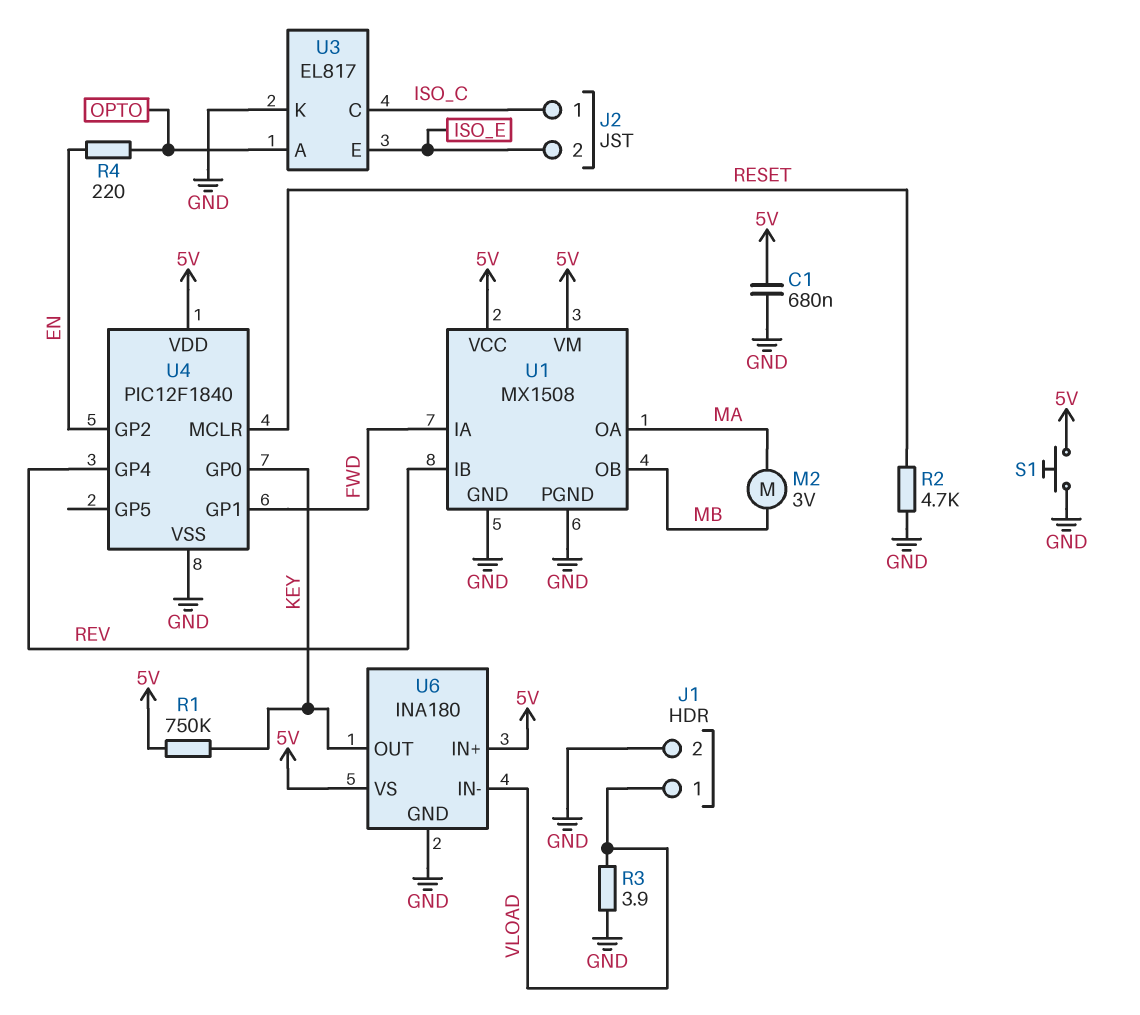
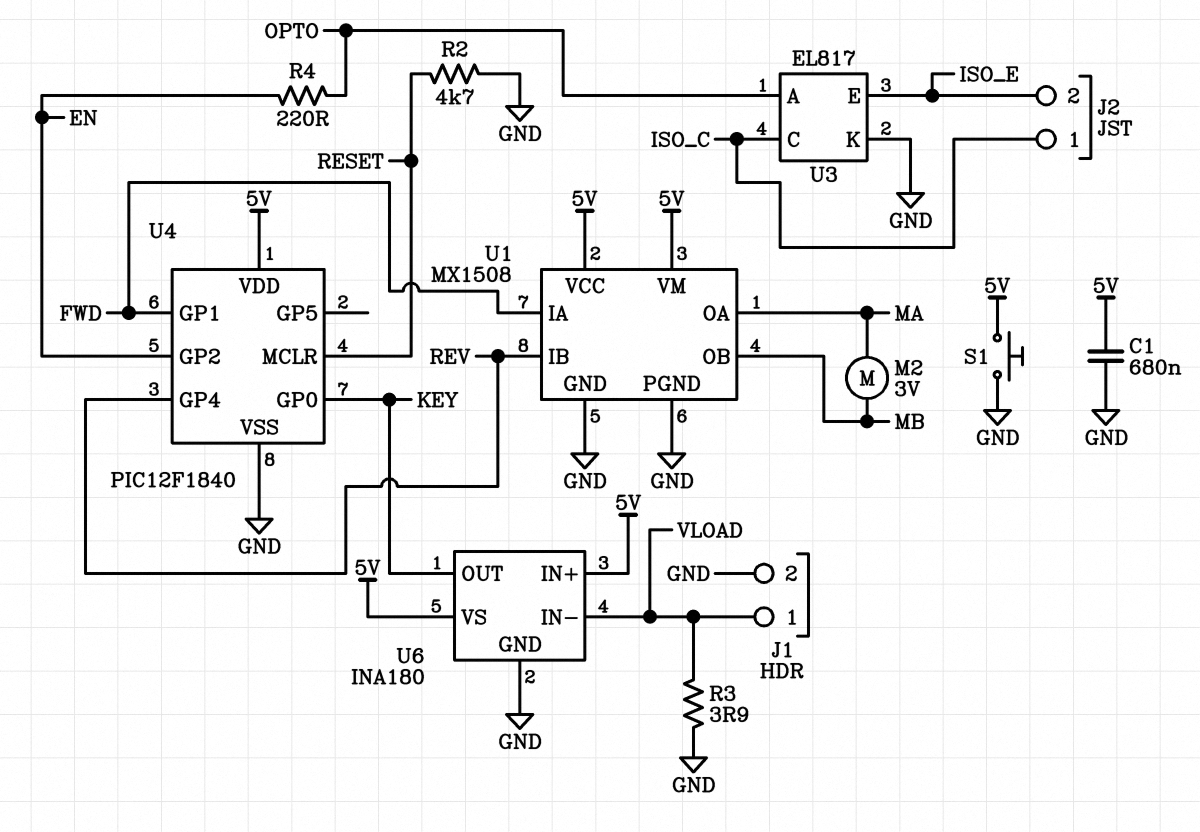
R1: 750k (5V, KEY) -> none

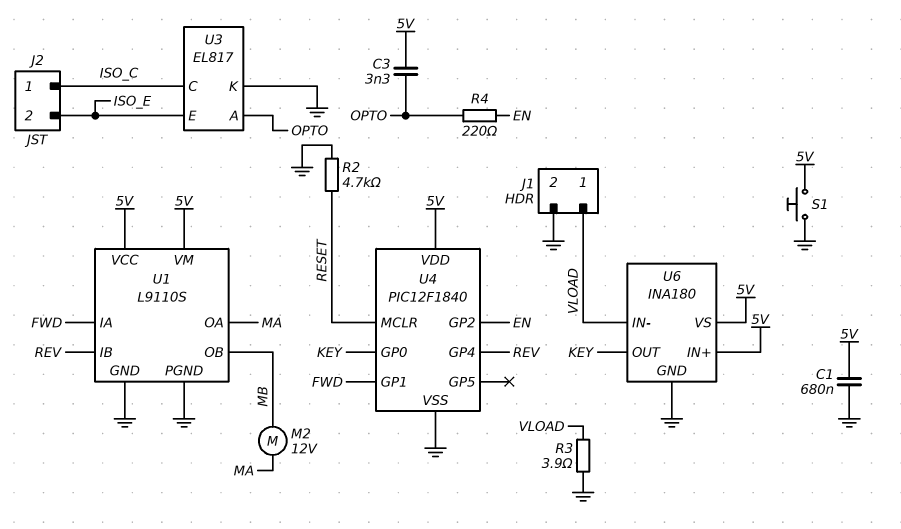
C3: none -> 3.3nF (5V, OPTO)
M2: motor 3V (MA, MB) -> motor 12V (MA, MB)
U1: MX1508 -> L9110S

